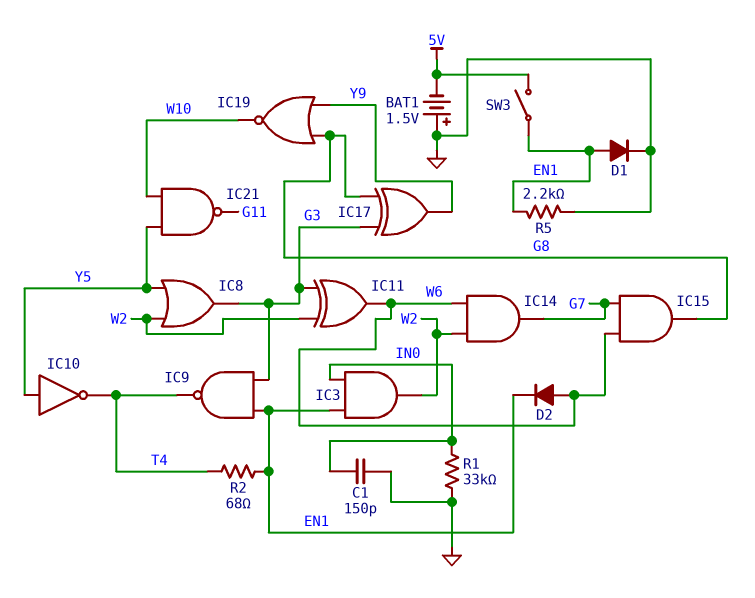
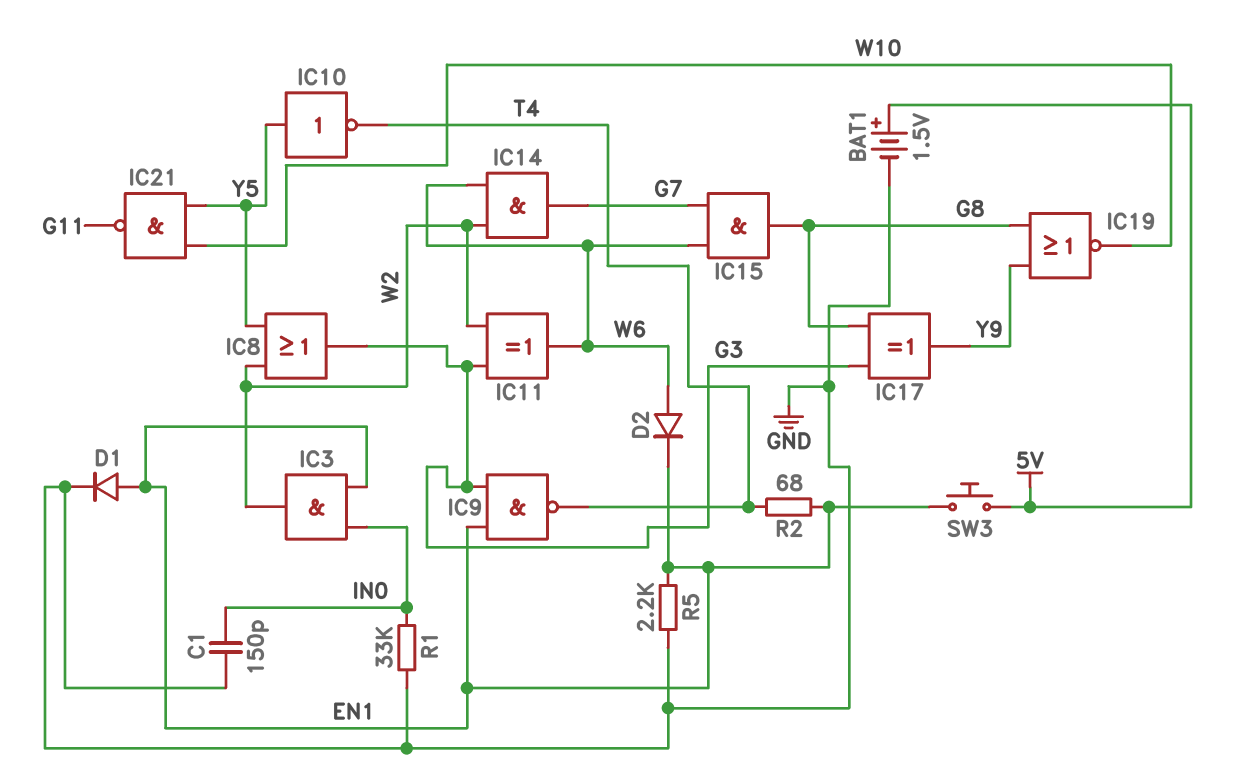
BAT1: 1.5V (plus GND, minus 5V) -> 1.5V (plus 5V, minus GND)
SW3: switch (5V, EN1) -> button (5V, EN1)

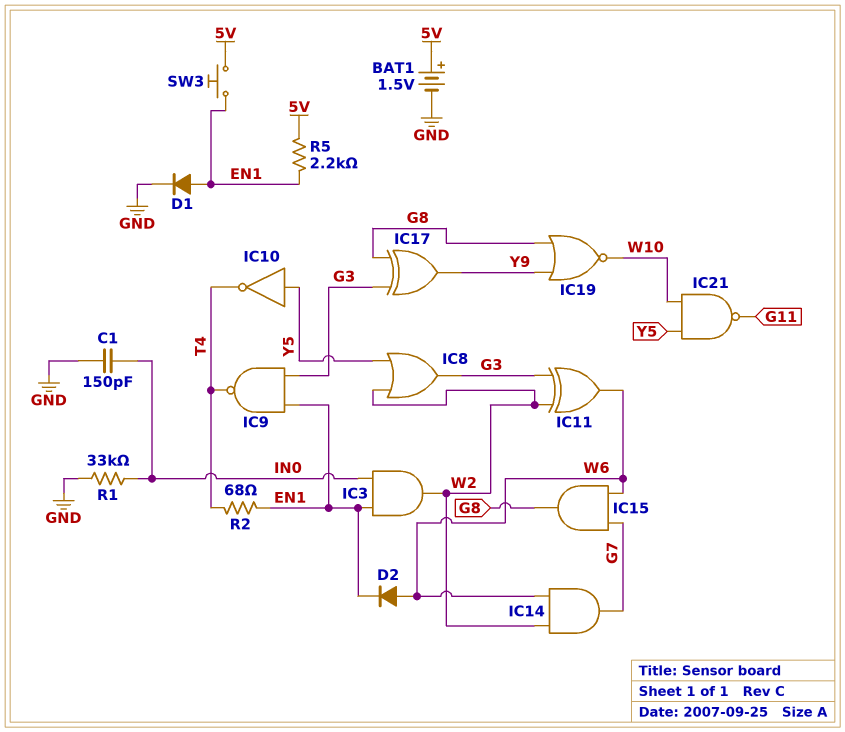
R5: 2.2k (EN1, GND) -> 2.2k (5V, EN1)

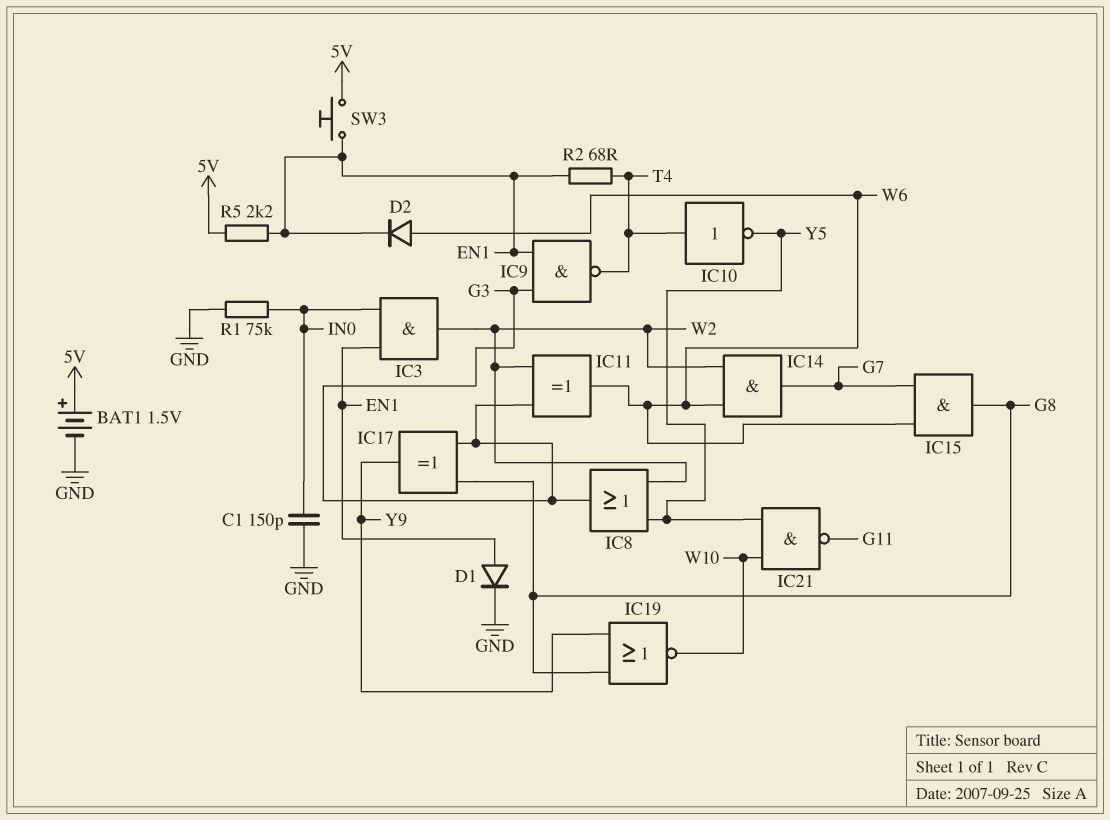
IC10: NOT (in Y5, out T4) -> NOT (in T4, out Y5)
R1: 33k (GND, IN0) -> 75k (GND, IN0)

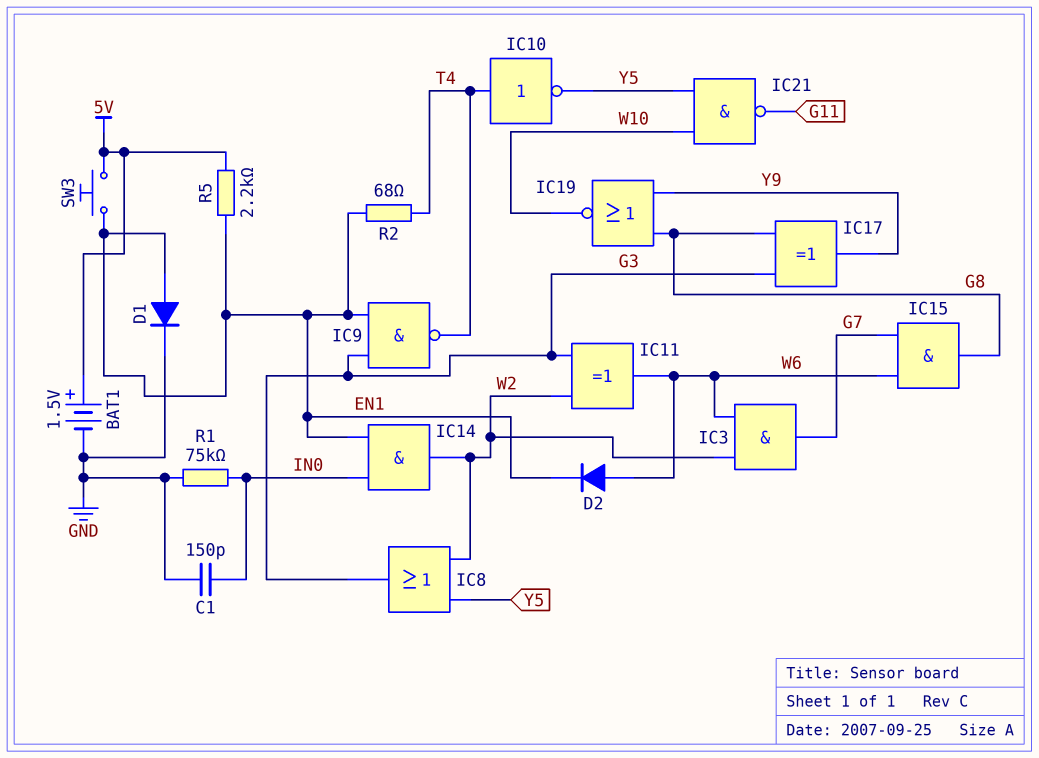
IC3: AND (in EN1, in IN0, out W2) -> AND (in W2, in W6, out G7)
IC14: AND (in W2, in W6, out G7) -> AND (in EN1, in IN0, out W2)

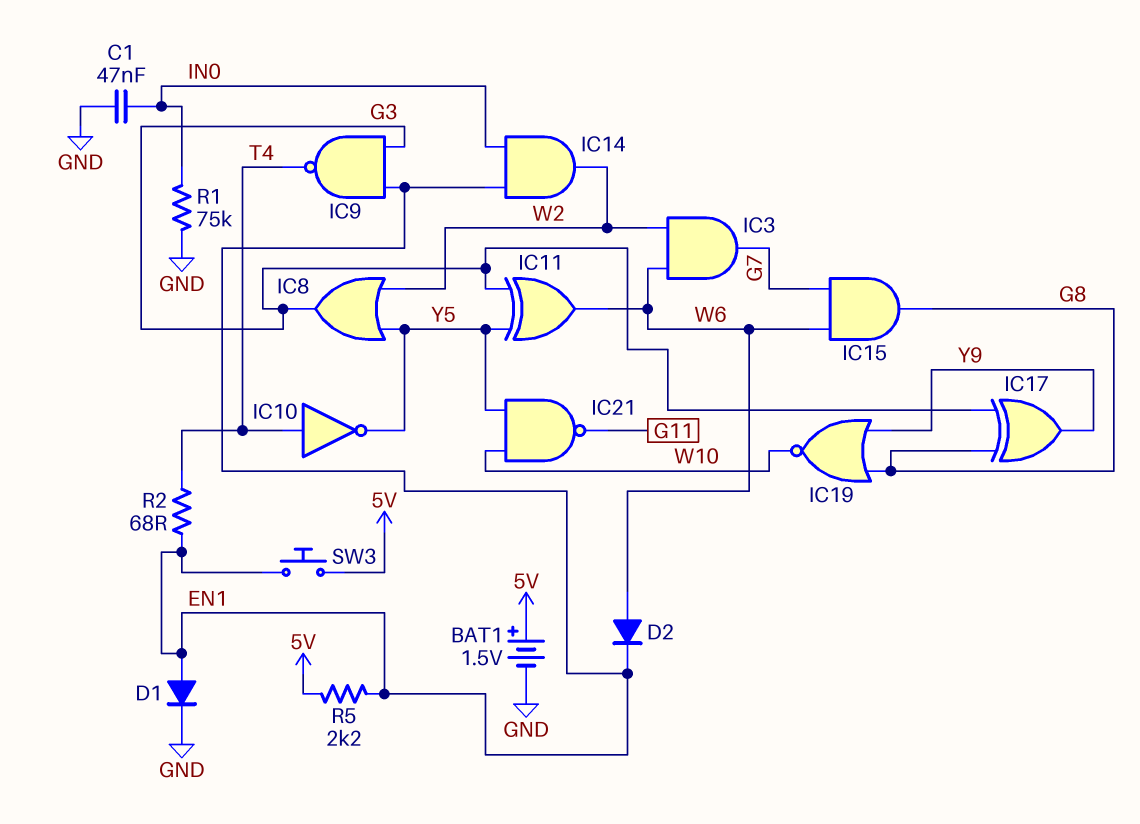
C1: 150pF (GND, IN0) -> 47nF (GND, IN0)
IC11: XOR (in G3, in W2, out W6) -> XOR (in G3, in Y5, out W6)

